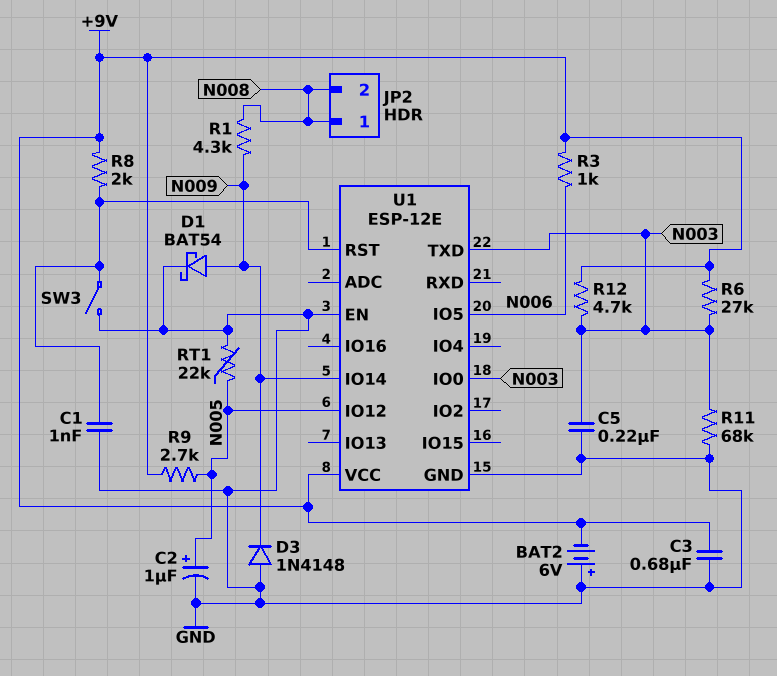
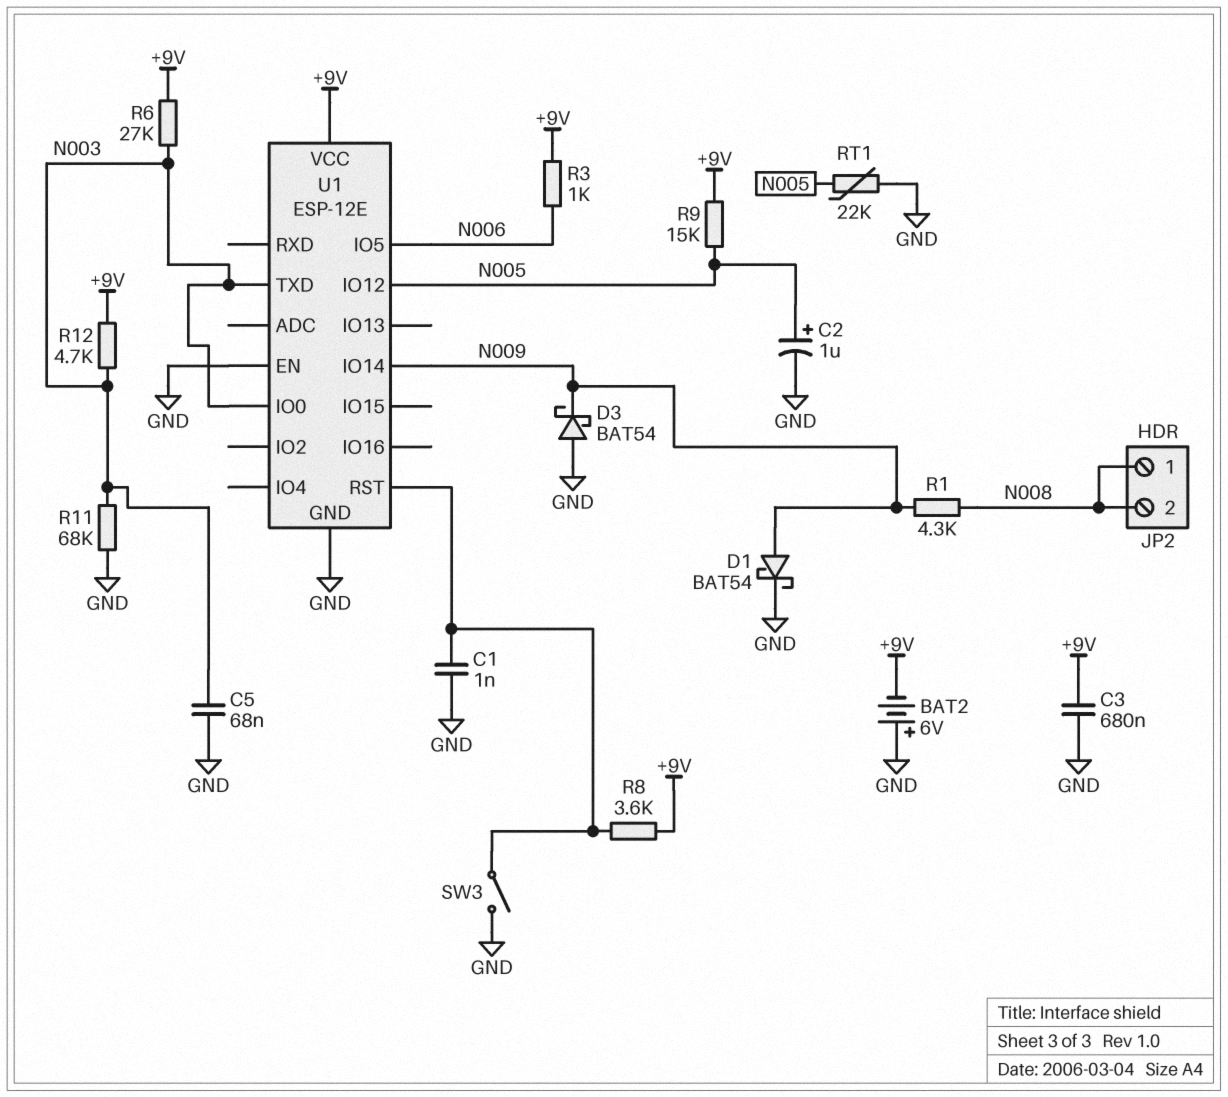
C5: 220nF (GND, N003) -> 68nF (GND, N003)
D3: diode 1N4148 (A GND, K N009) -> schottky BAT54 (A GND, K N009)
R8: 2k (+9V, U1/RST) -> 3.6k (+9V, U1/RST)
R9: 2.7k (+9V, N005) -> 15k (+9V, N005)

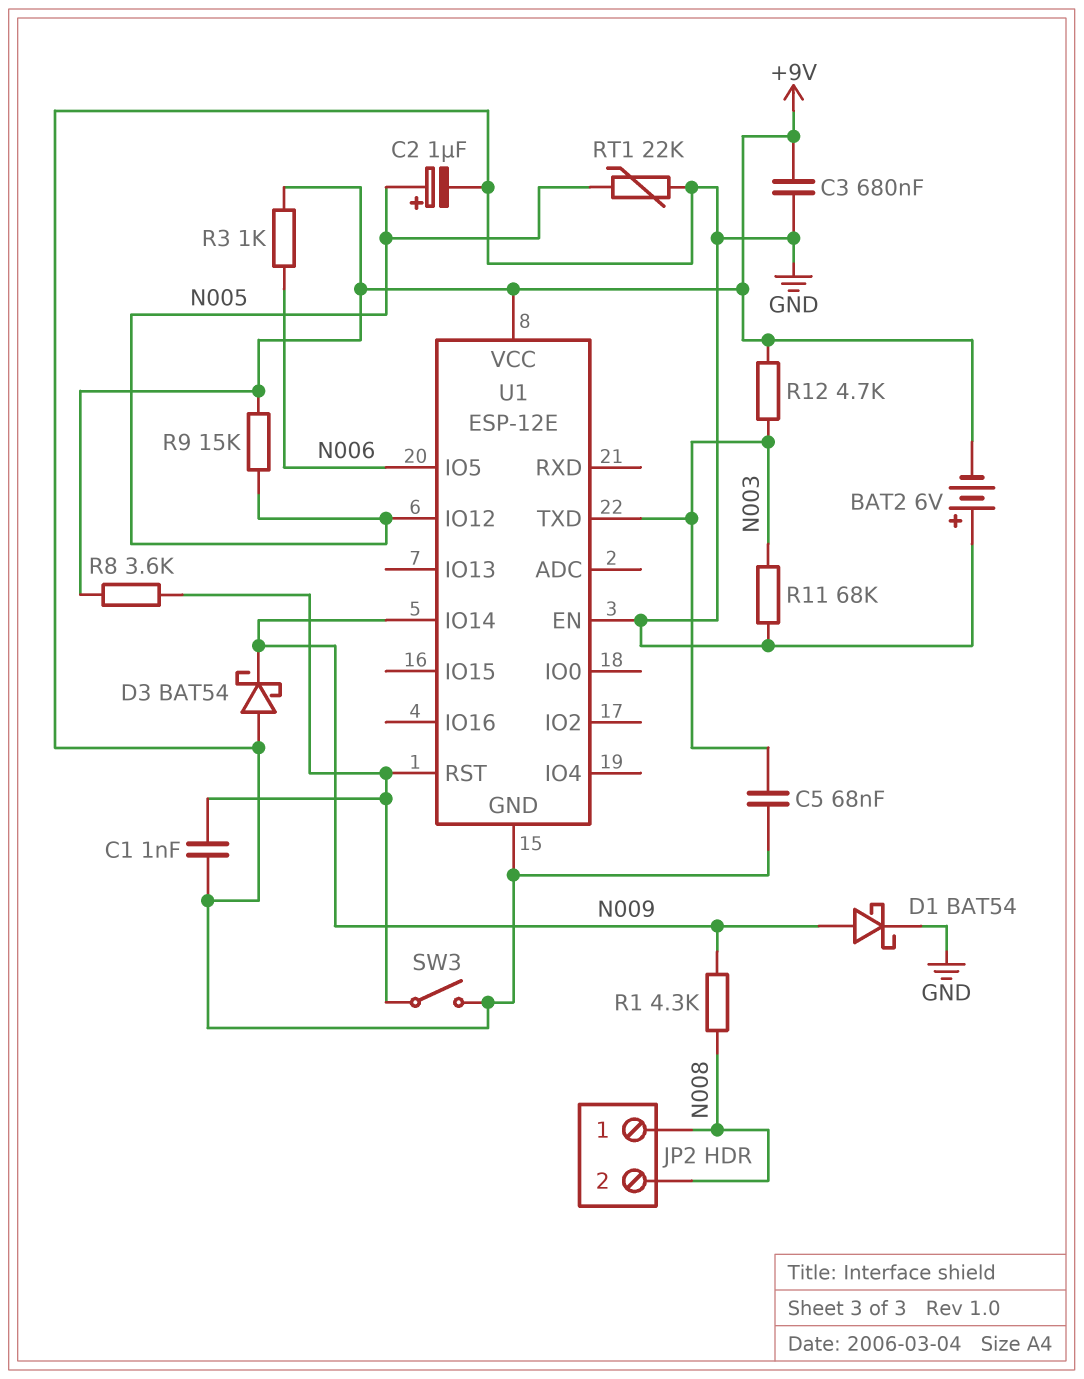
R6: 27k (+9V, N003) -> none
U1 pin IO0: N003 -> none

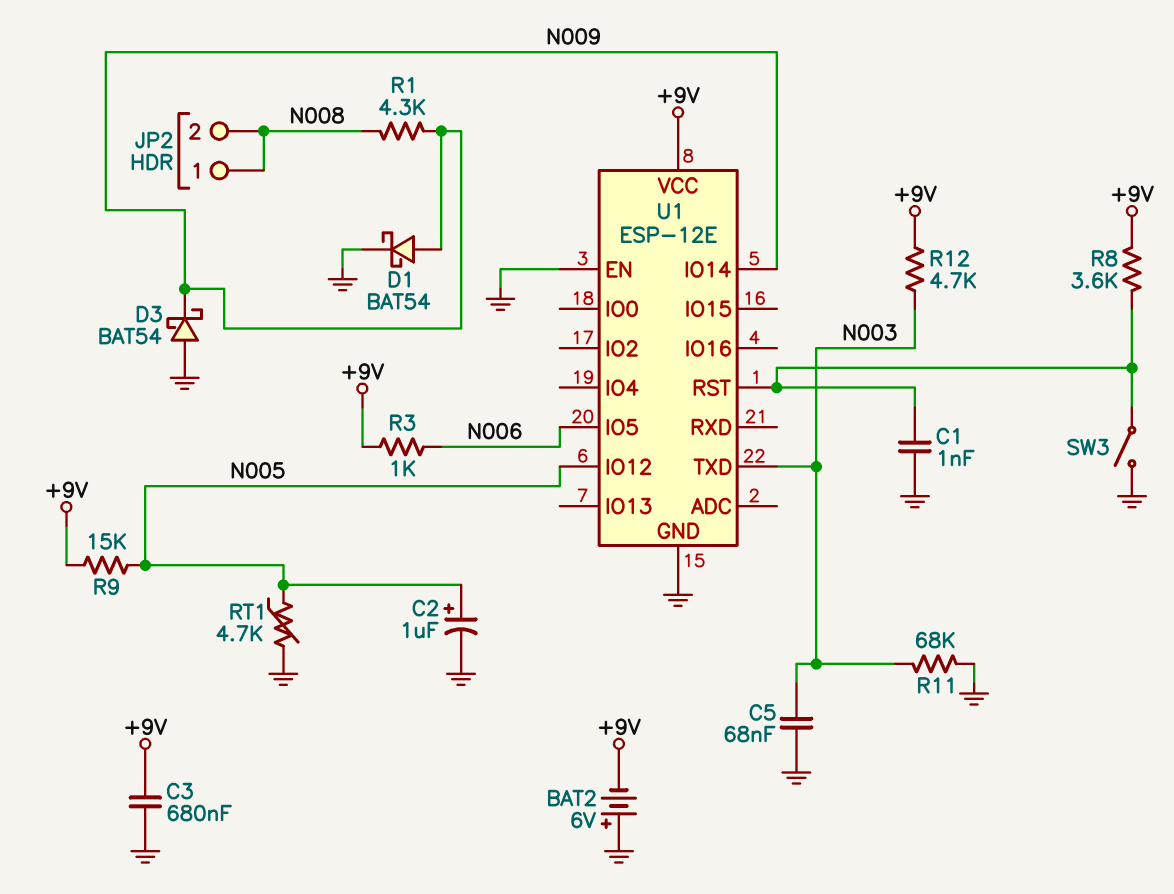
RT1: 22k (GND, N005) -> 4.7k (GND, N005)

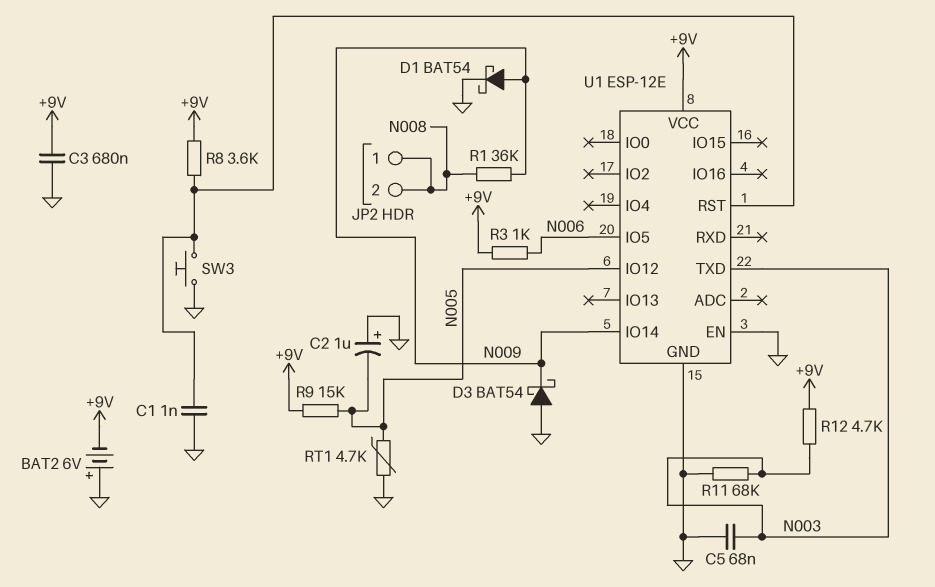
C2: 1uF (plus N005, minus GND) -> 1uF (plus GND, minus N005)
R1: 4.3k (N008, N009) -> 36k (N008, N009)
SW3: switch (GND, U1/RST) -> button (GND, U1/RST)

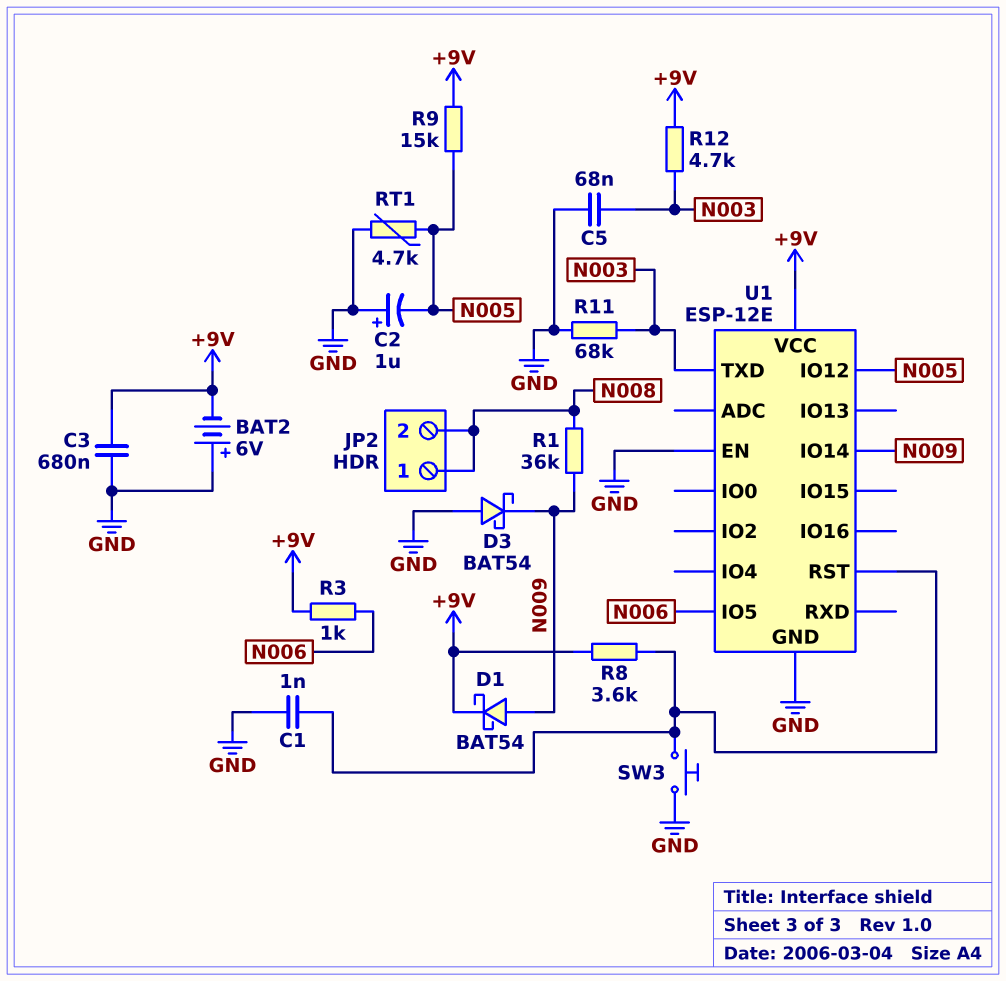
D1: schottky BAT54 (A N009, K GND) -> schottky BAT54 (A N009, K +9V)

